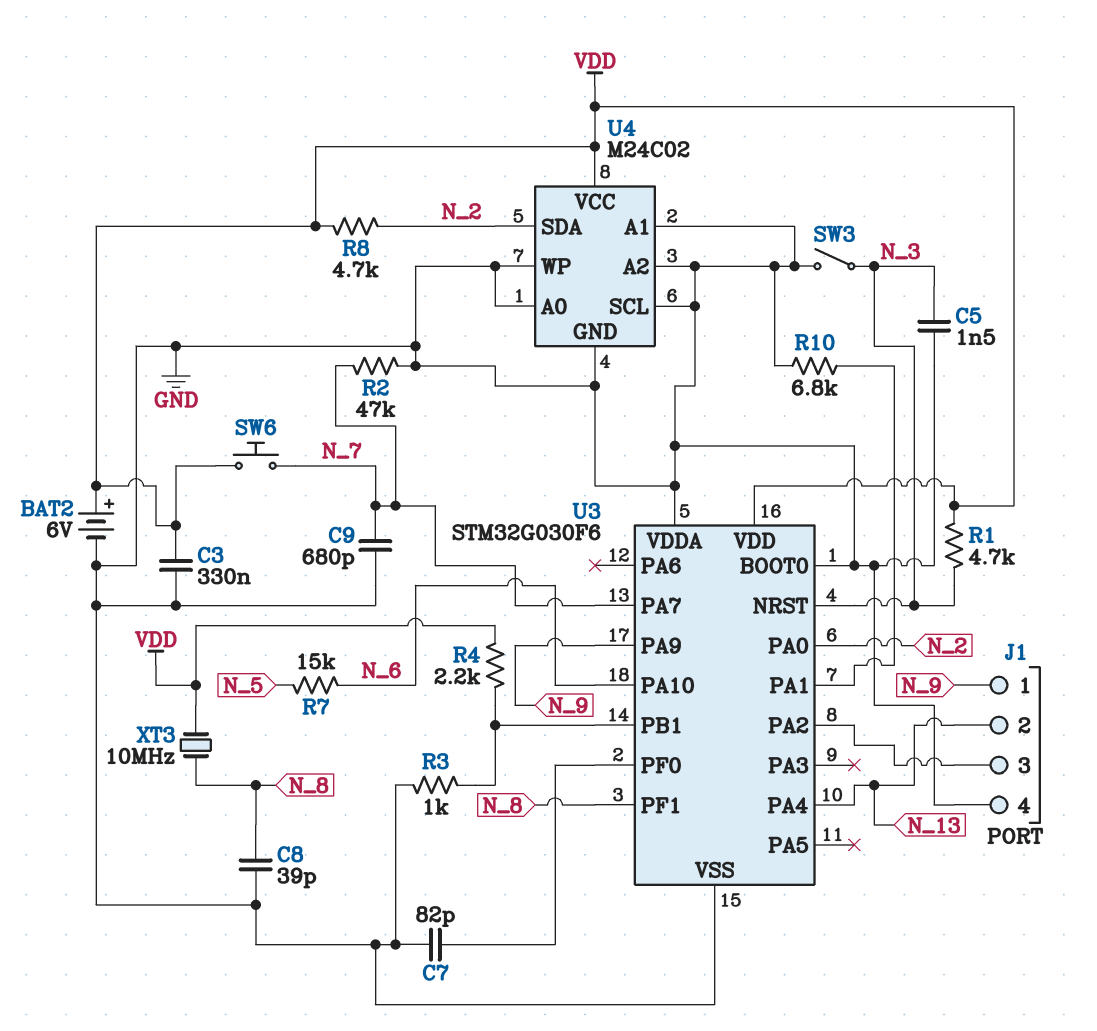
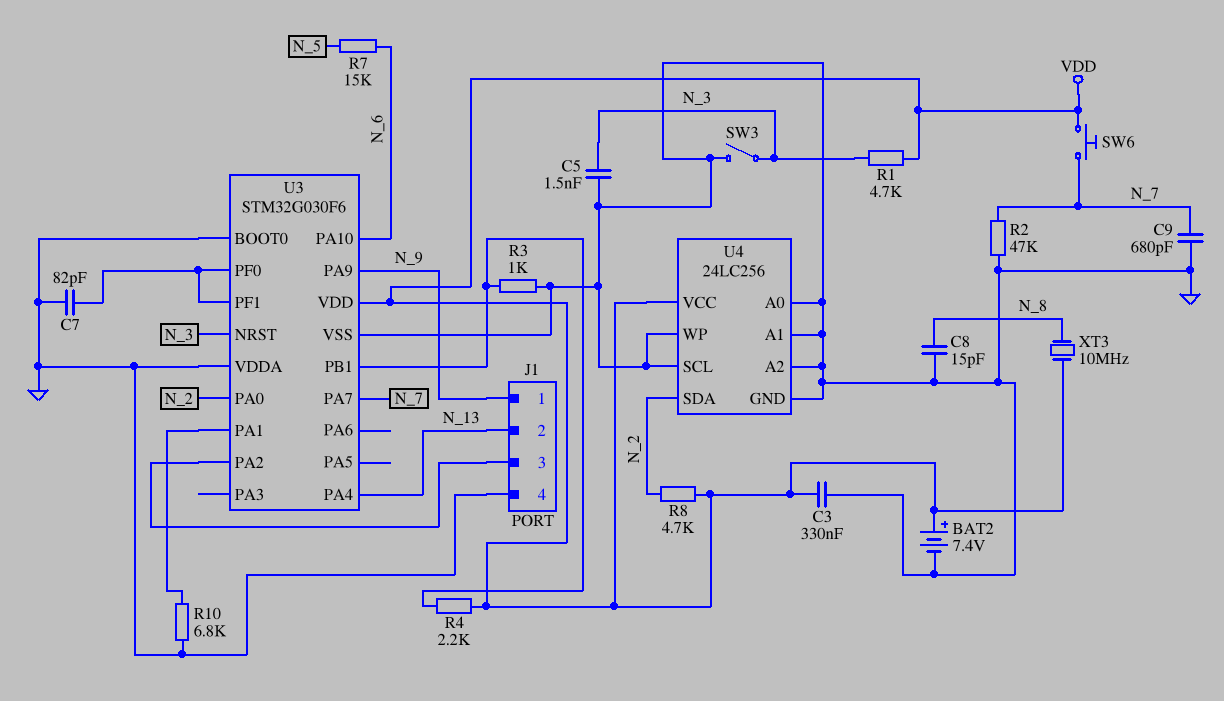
BAT2: 6V (plus VDD, minus GND) -> 7.4V (plus VDD, minus GND)
C8: 39pF (GND, N_8) -> 15pF (GND, N_8)
U3 pin PF1: N_8 -> U3/PF0
U4: M24C02 -> 24LC256

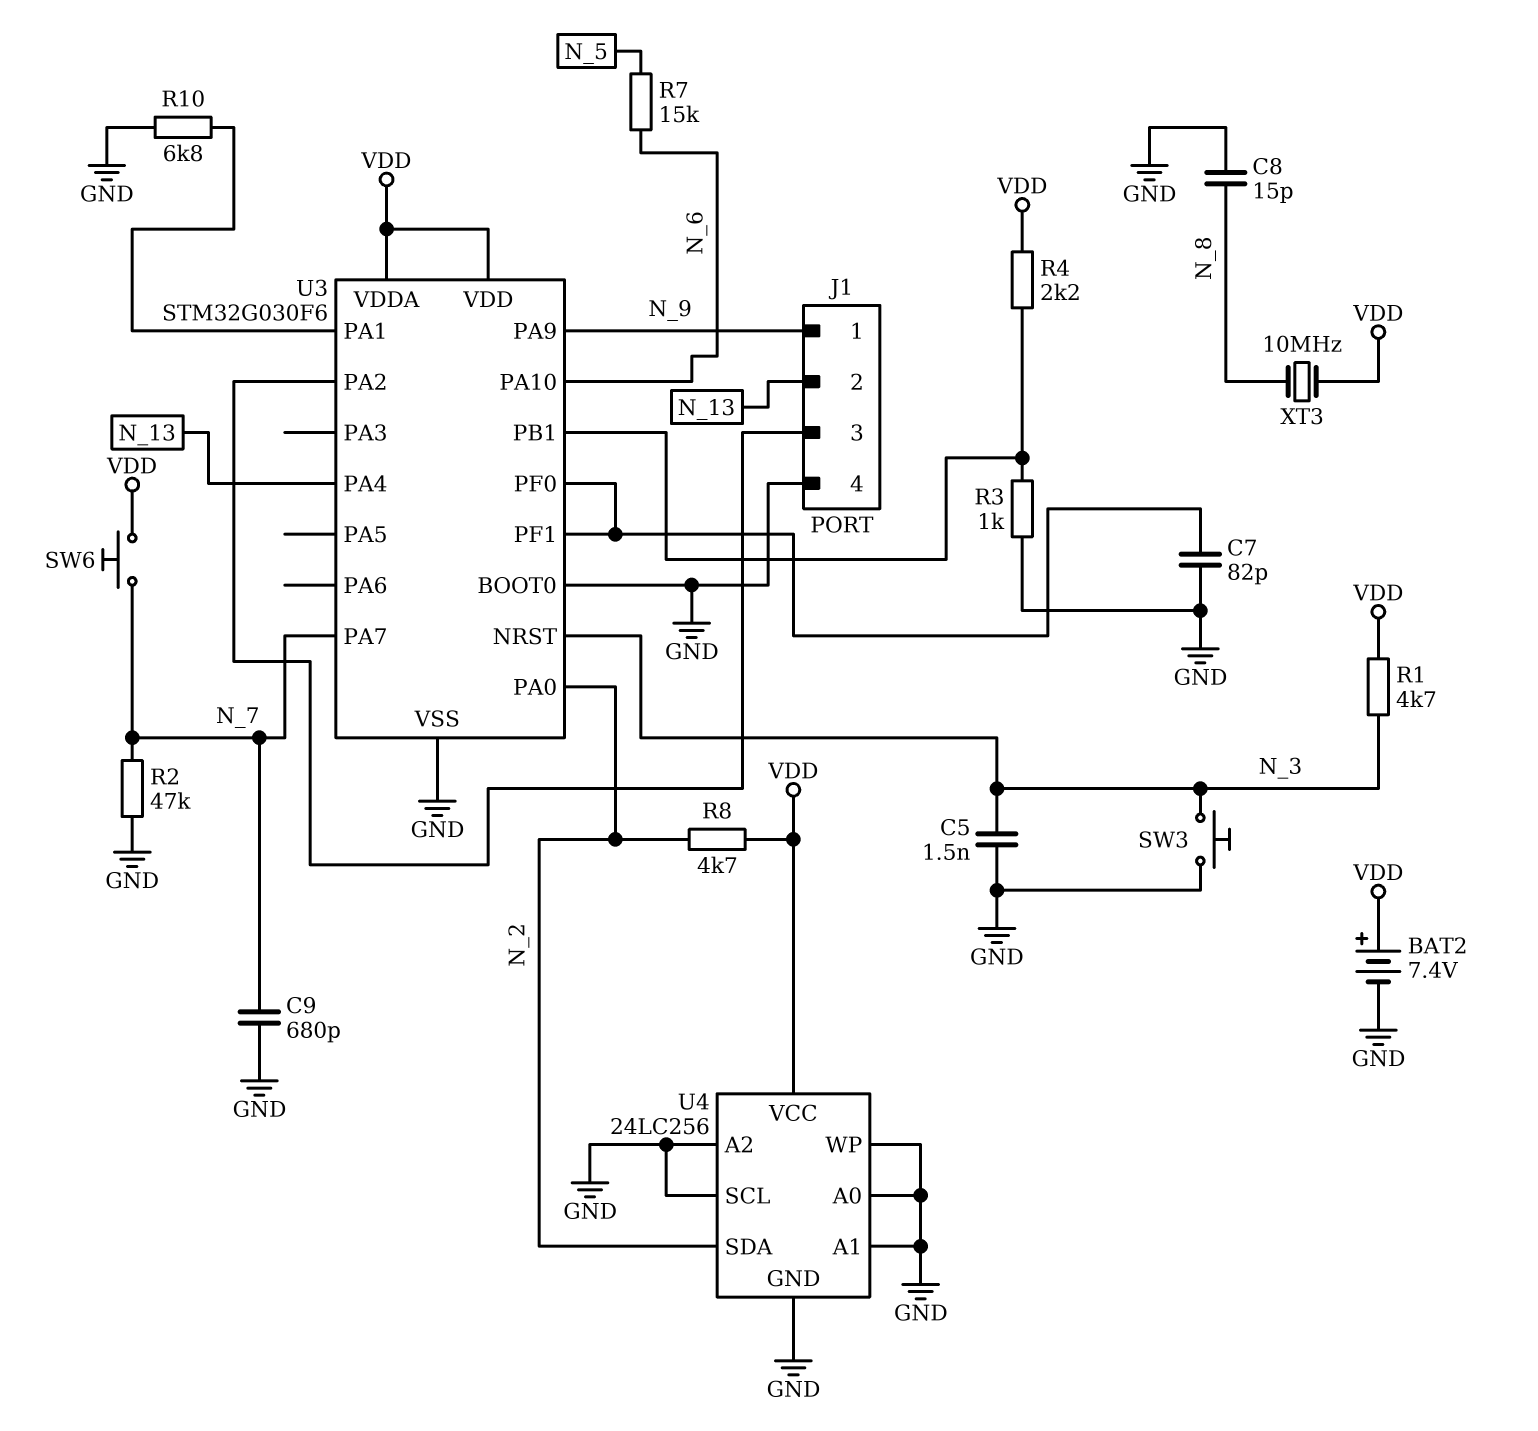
C3: 330nF (GND, VDD) -> none
SW3: switch (GND, N_3) -> button (GND, N_3)
U3 pin VDDA: GND -> VDD

